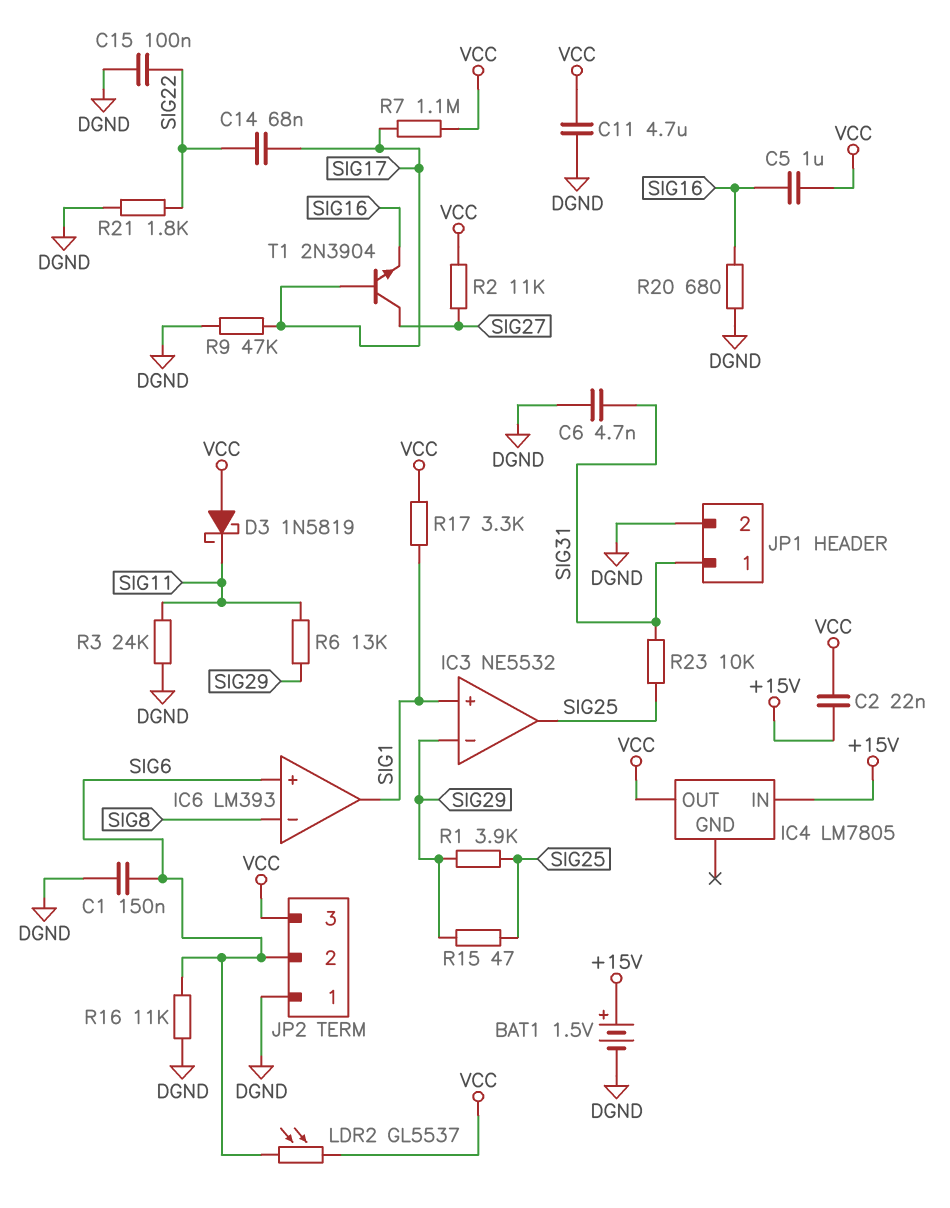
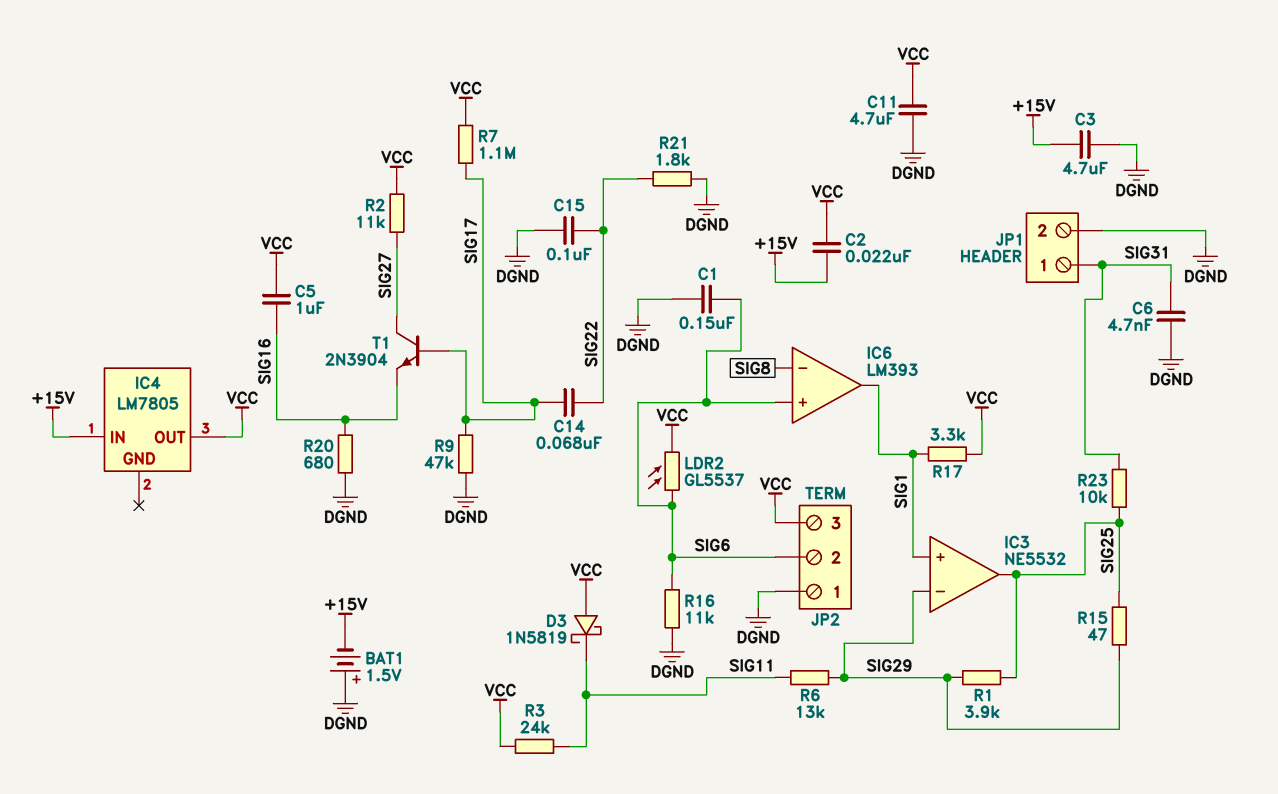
BAT1: 1.5V (plus +15V, minus DGND) -> 1.5V (plus DGND, minus +15V)
C3: none -> 4.7uF (+15V, DGND)
R3: 24k (DGND, SIG11) -> 24k (SIG11, VCC)

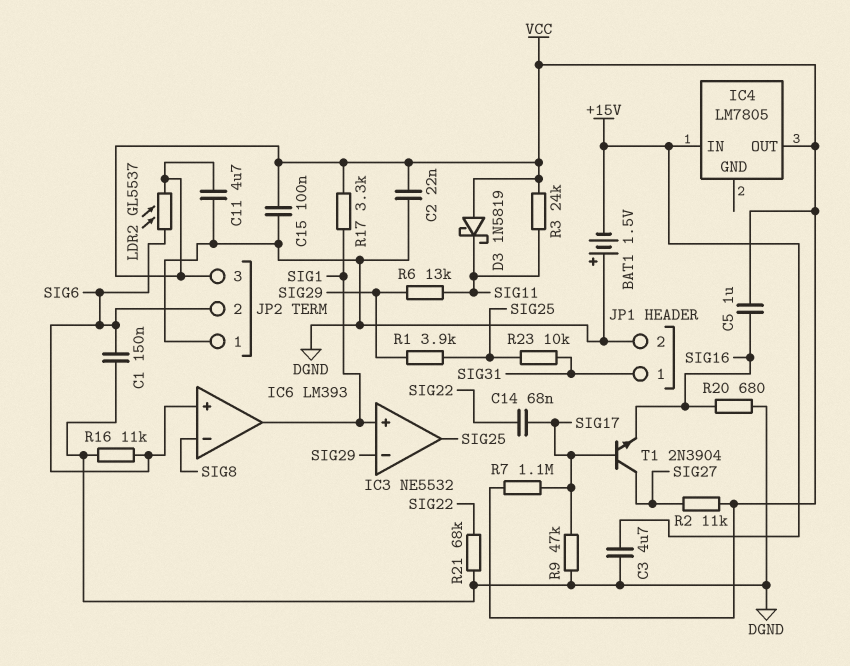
C2: 22nF (+15V, VCC) -> 22nF (DGND, VCC)
C6: 4.7nF (DGND, SIG31) -> none
C15: 100nF (DGND, SIG22) -> 100nF (DGND, VCC)
R15: 47 (SIG25, SIG29) -> none
R21: 1.8k (DGND, SIG22) -> 68k (DGND, SIG22)

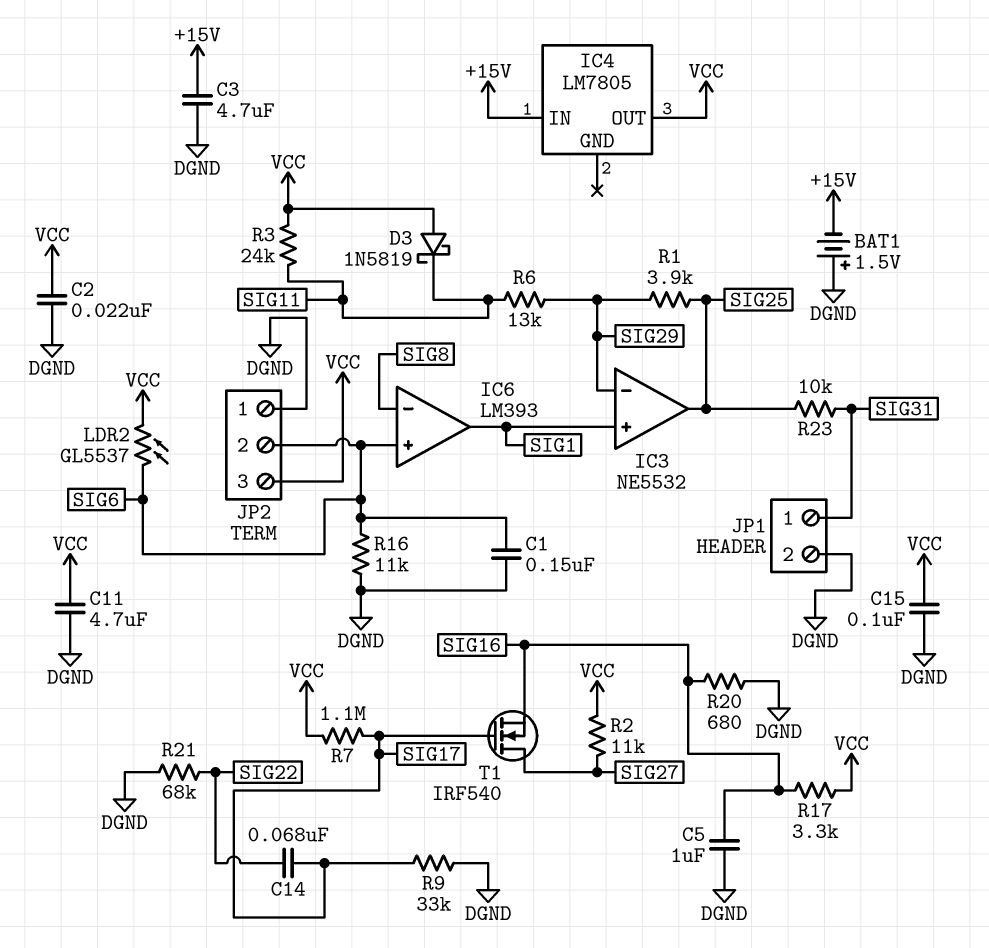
C5: 1uF (SIG16, VCC) -> 1uF (DGND, SIG16)
R9: 47k (DGND, SIG17) -> 33k (DGND, SIG17)
R17: 3.3k (SIG1, VCC) -> 3.3k (SIG16, VCC)
T1: NPN 2N3904 (B SIG17, C SIG27, E SIG16) -> NMOS IRF540 (G SIG17, D SIG27, S SIG16)

